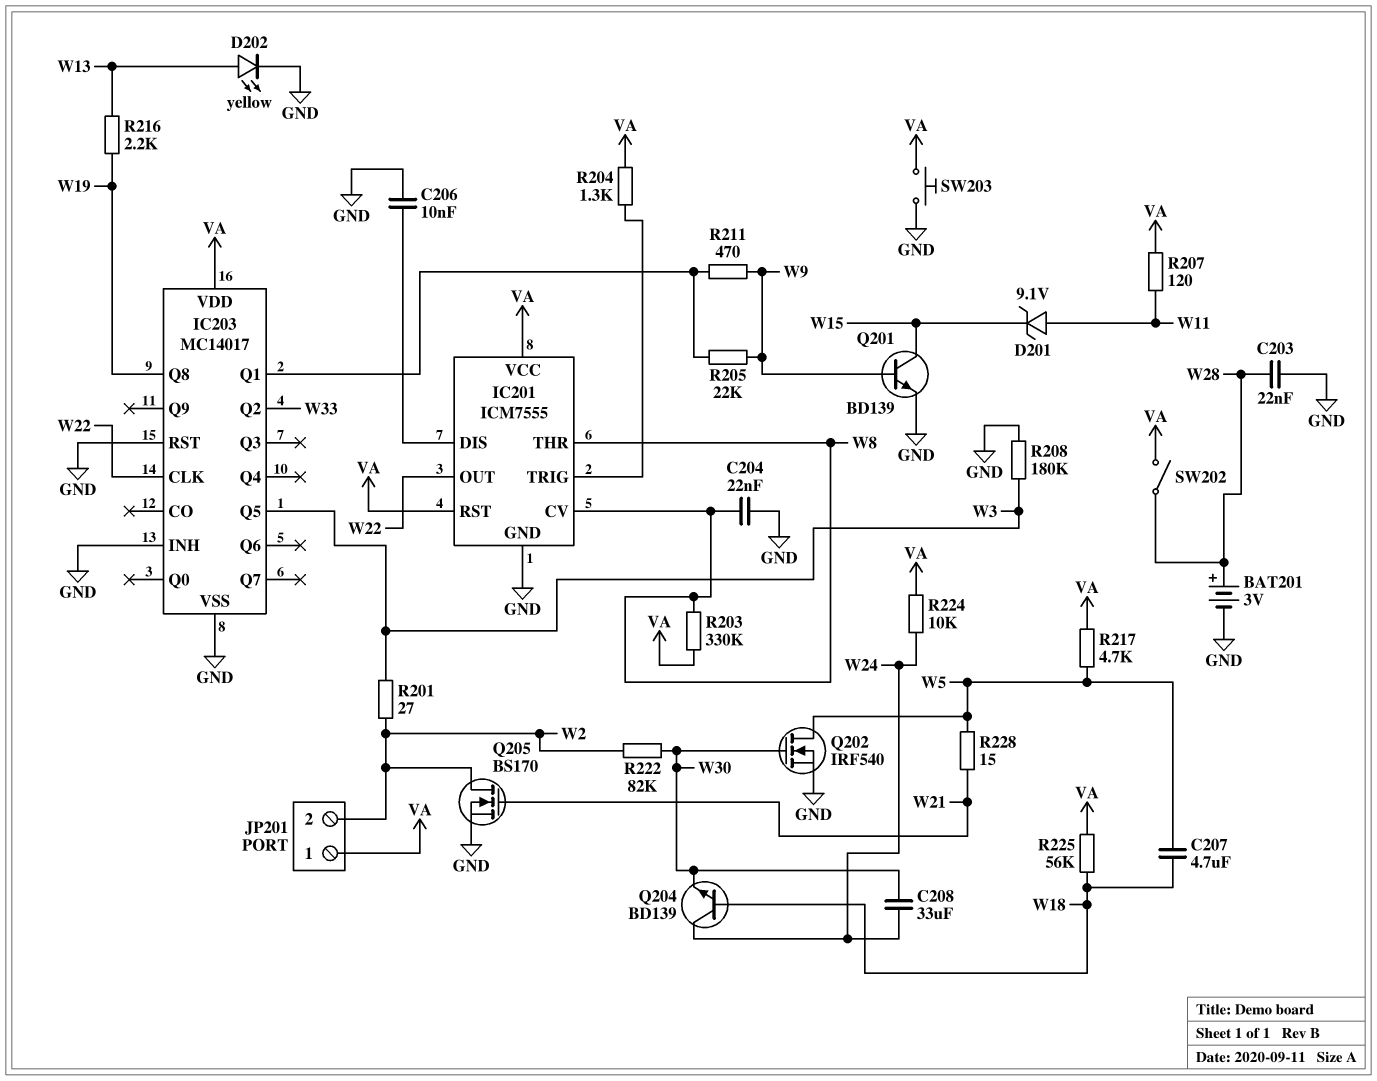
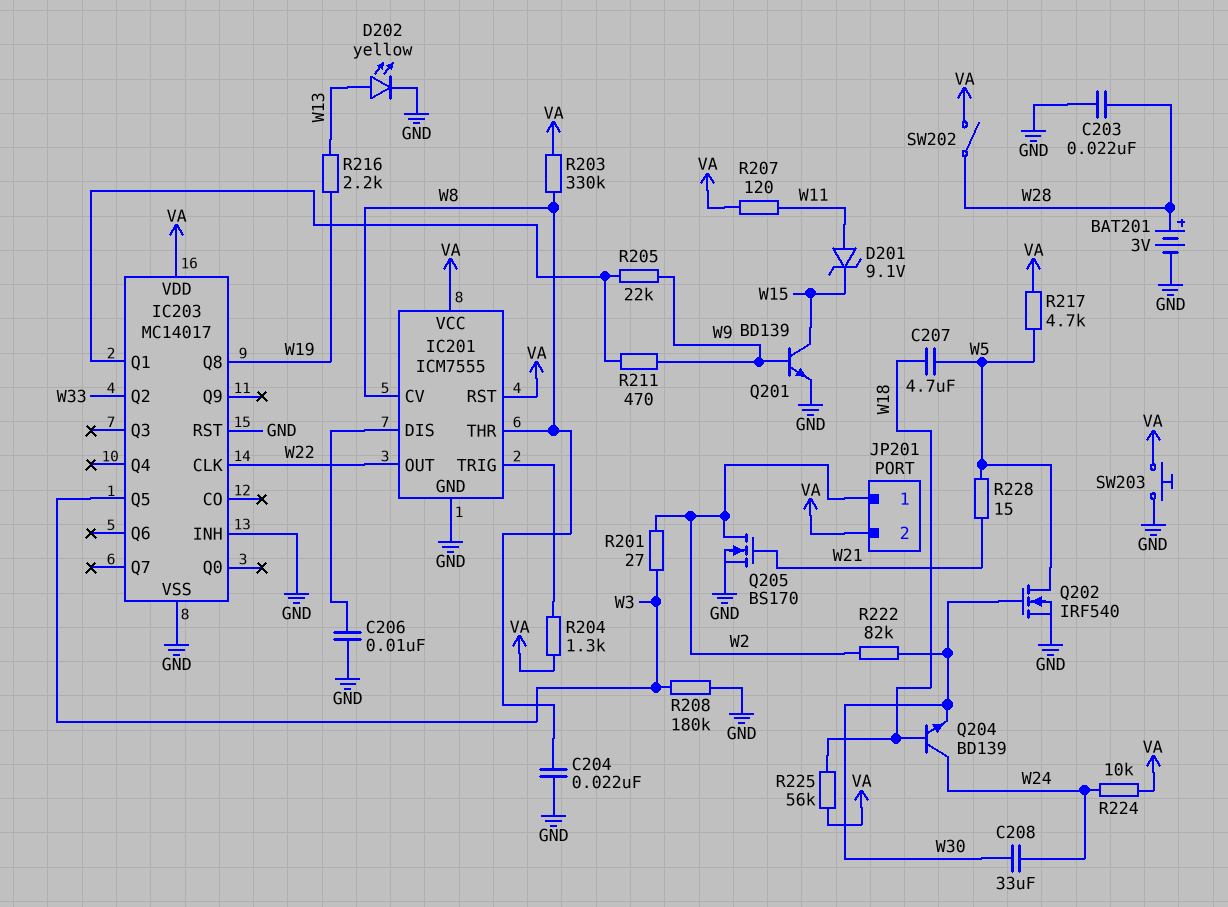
JP201 pin 1: VA -> W2
JP201 pin 2: W2 -> VA

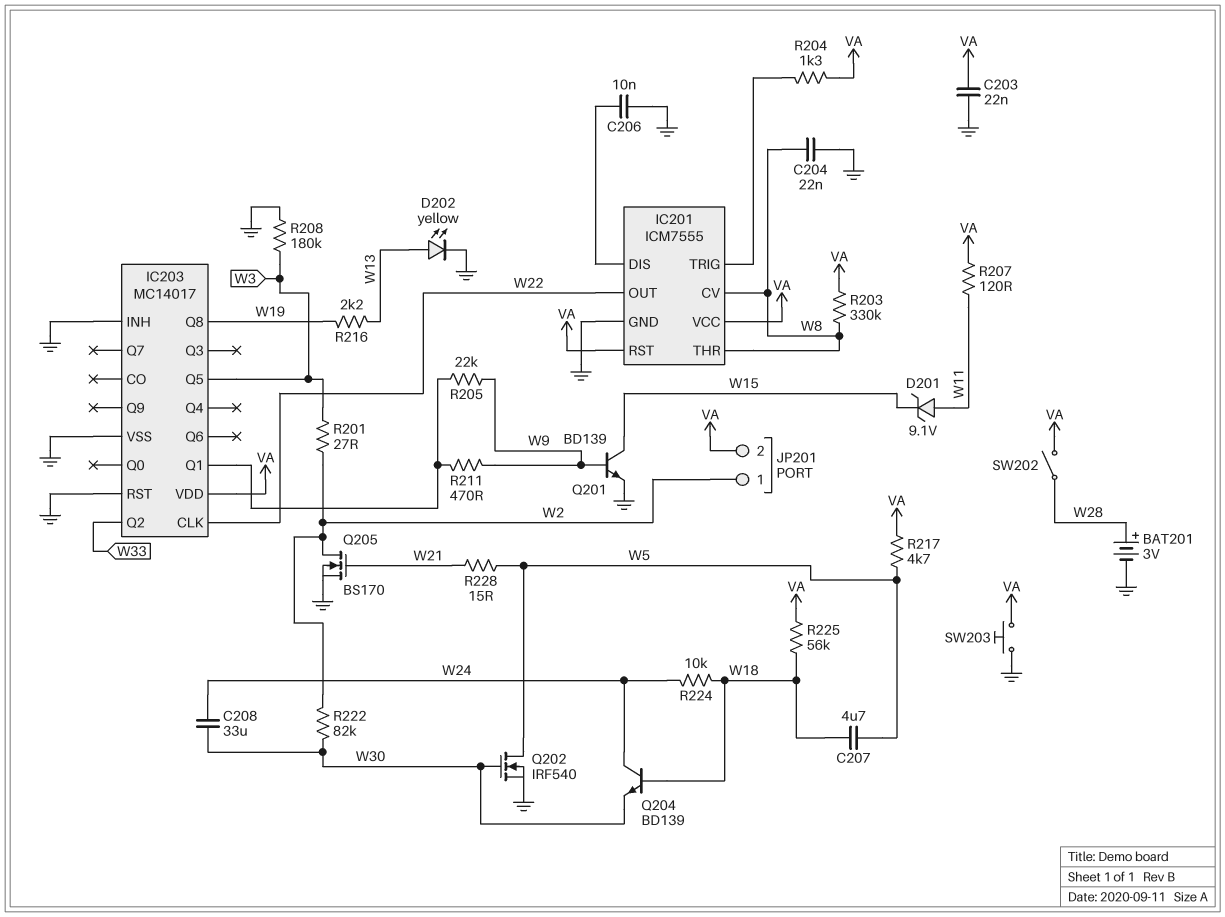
C203: 22nF (GND, W28) -> 22nF (GND, VA)
R224: 10k (VA, W24) -> 10k (W18, W24)

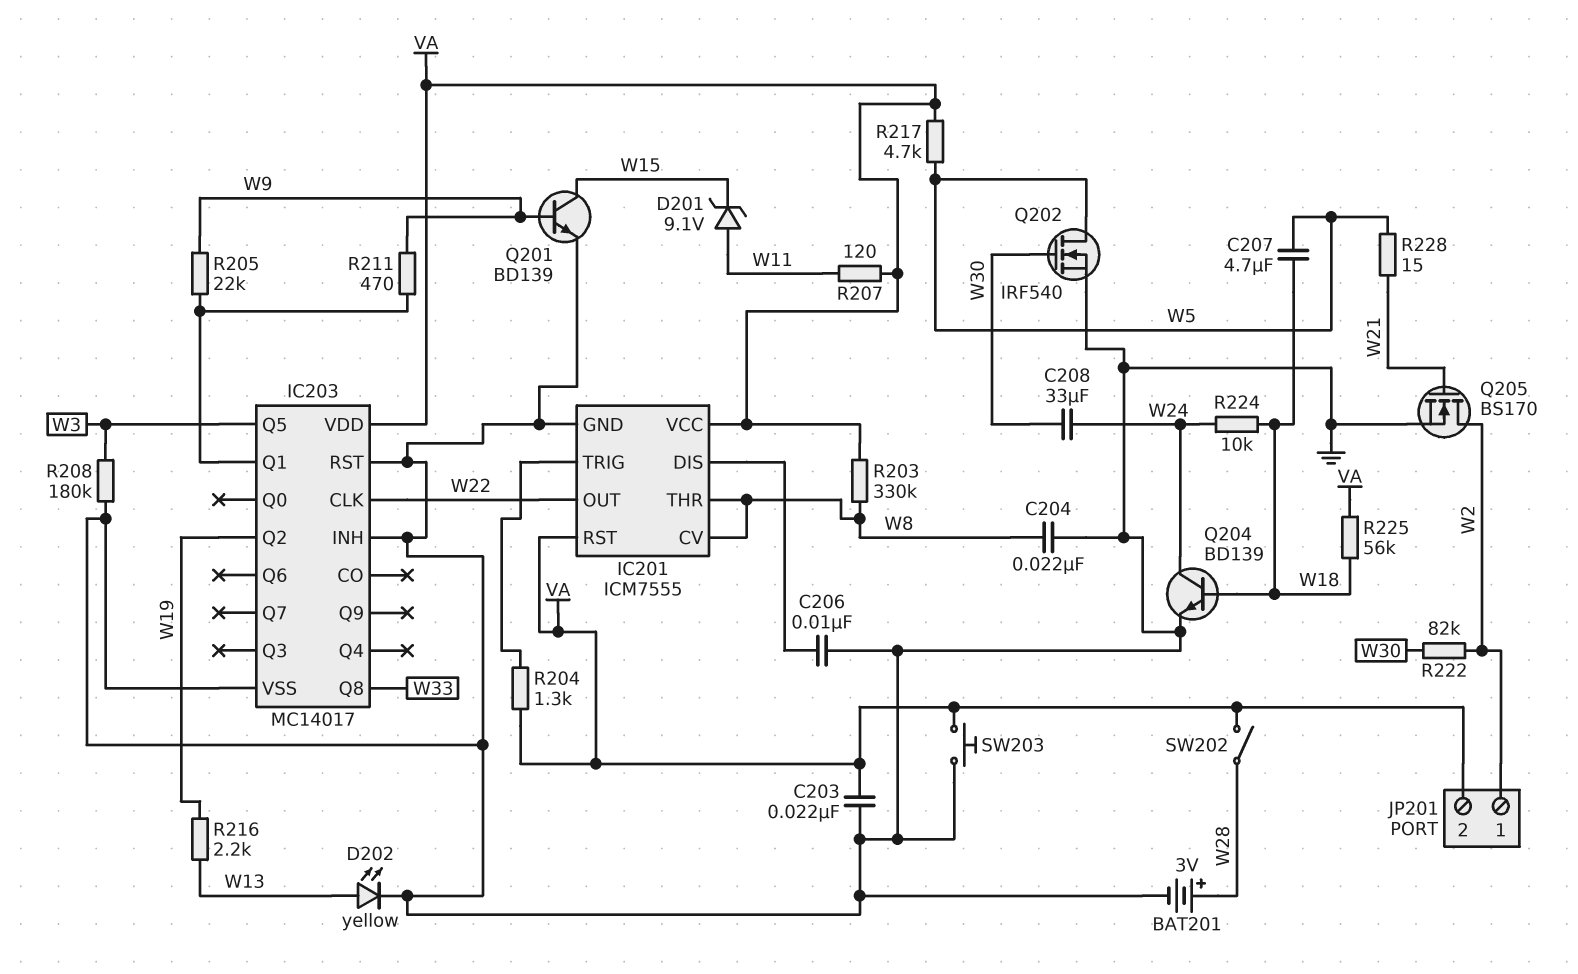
IC203 pin Q2: W33 -> W19
IC203 pin Q8: W19 -> W33
Q204: NPN BD139 (B W18, C W24, E W30) -> NPN BD139 (B W18, C W24, E GND)
R201: 27 (W2, W3) -> none

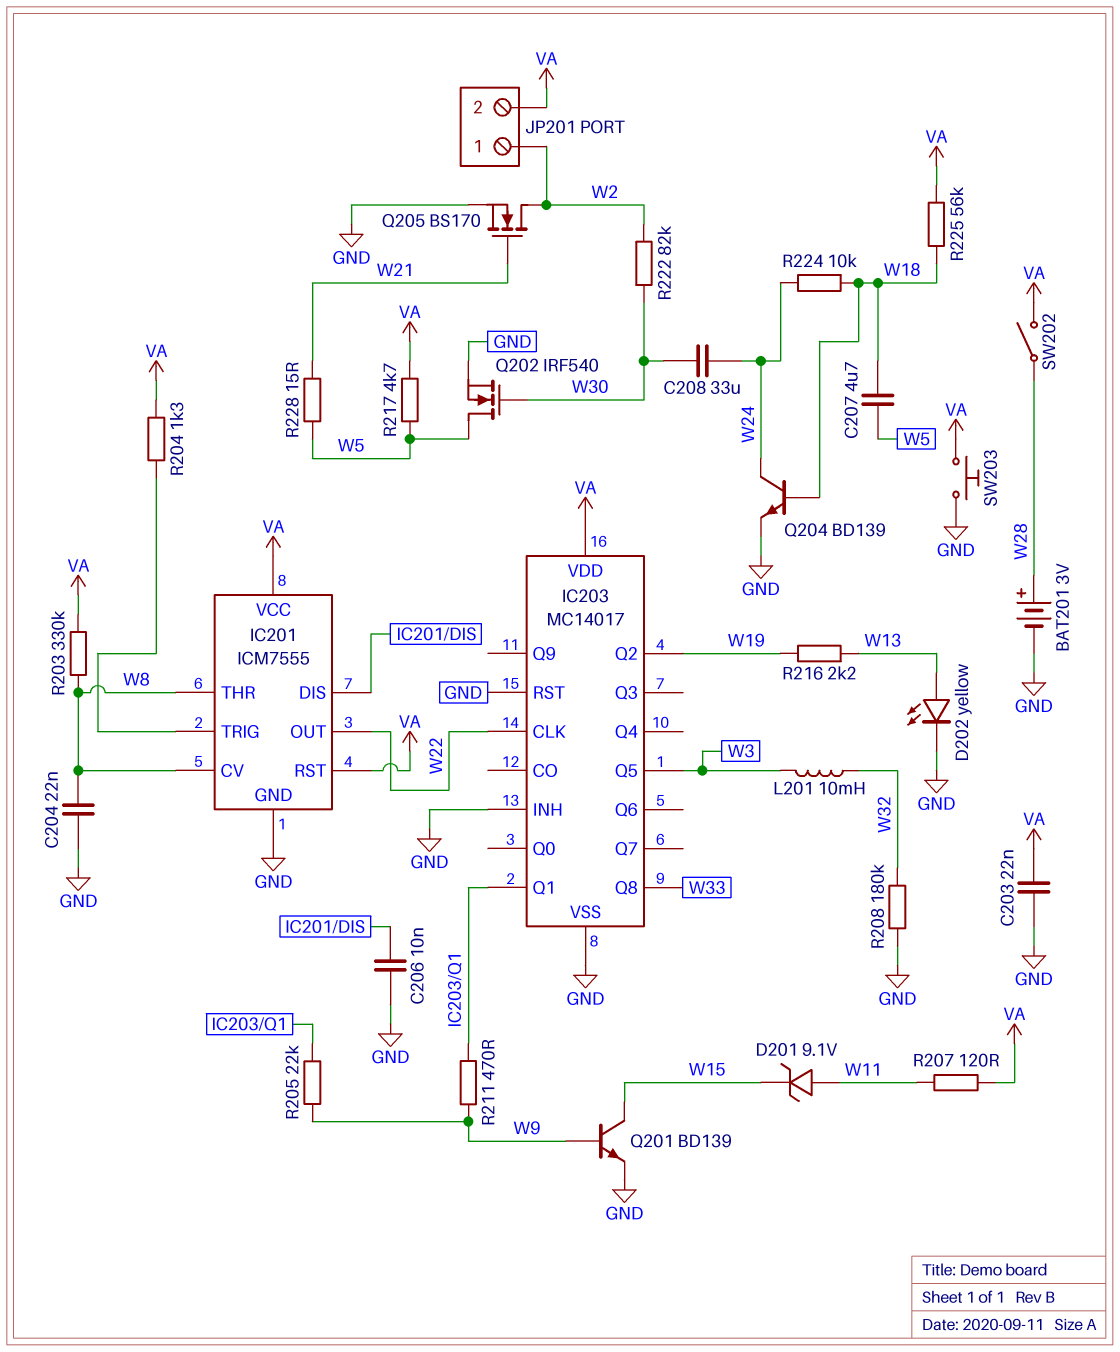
L201: none -> 10mH (W3, W32)
R208: 180k (GND, W3) -> 180k (GND, W32)

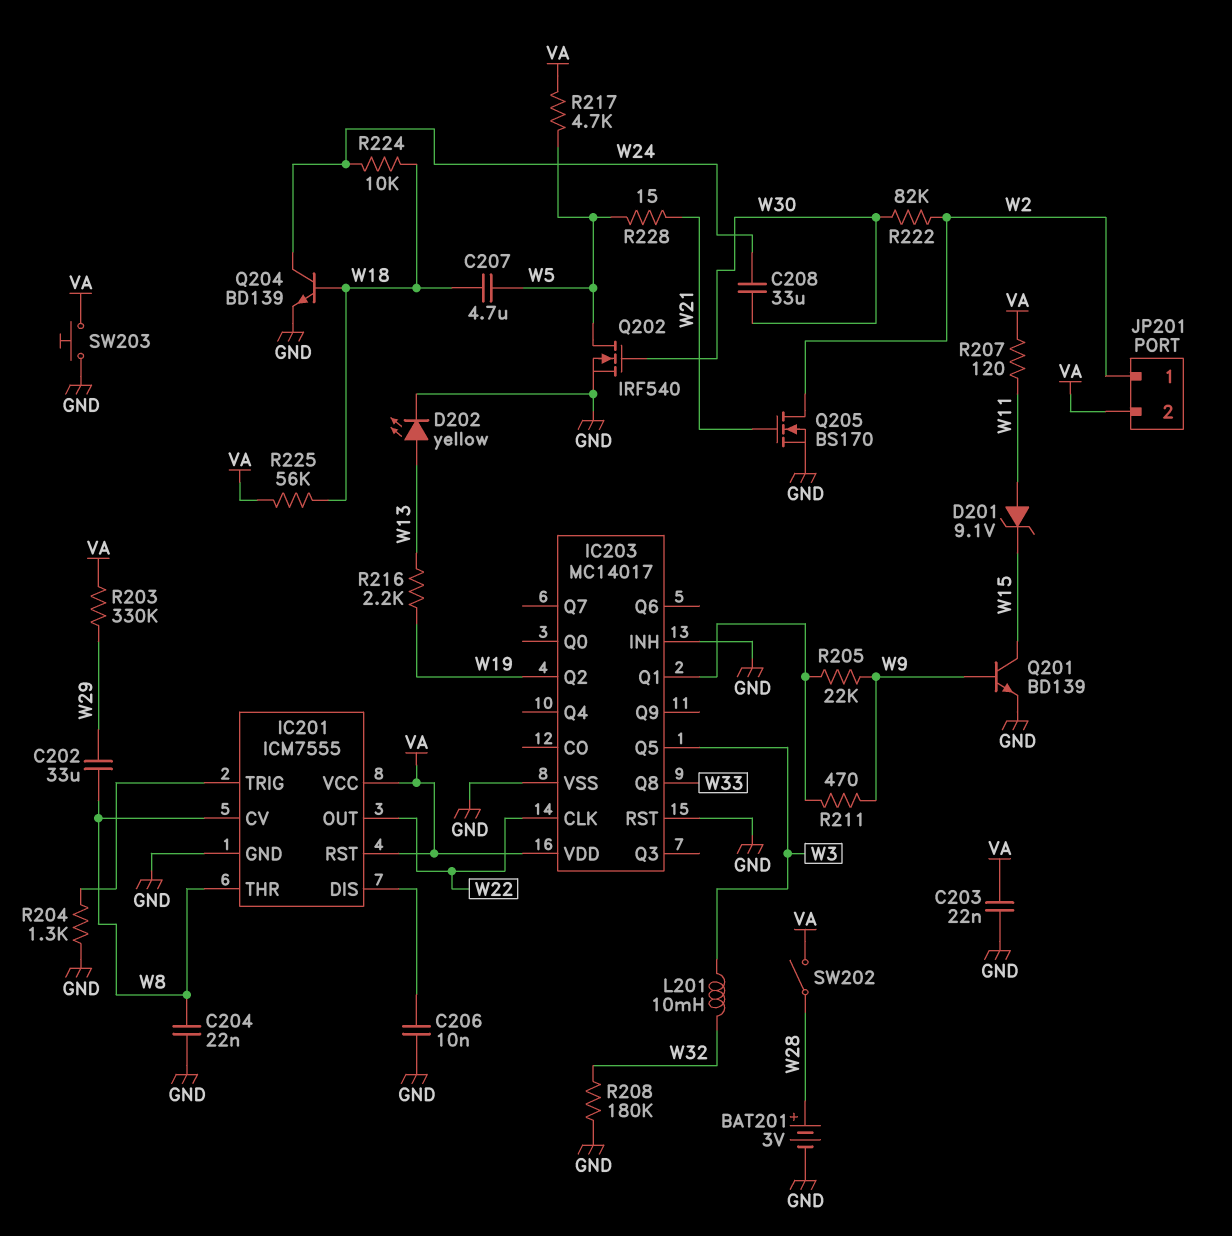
C202: none -> 33uF (W8, W29)
R203: 330k (VA, W8) -> 330k (VA, W29)
R204: 1.3k (IC201/TRIG, VA) -> 1.3k (GND, IC201/TRIG)

